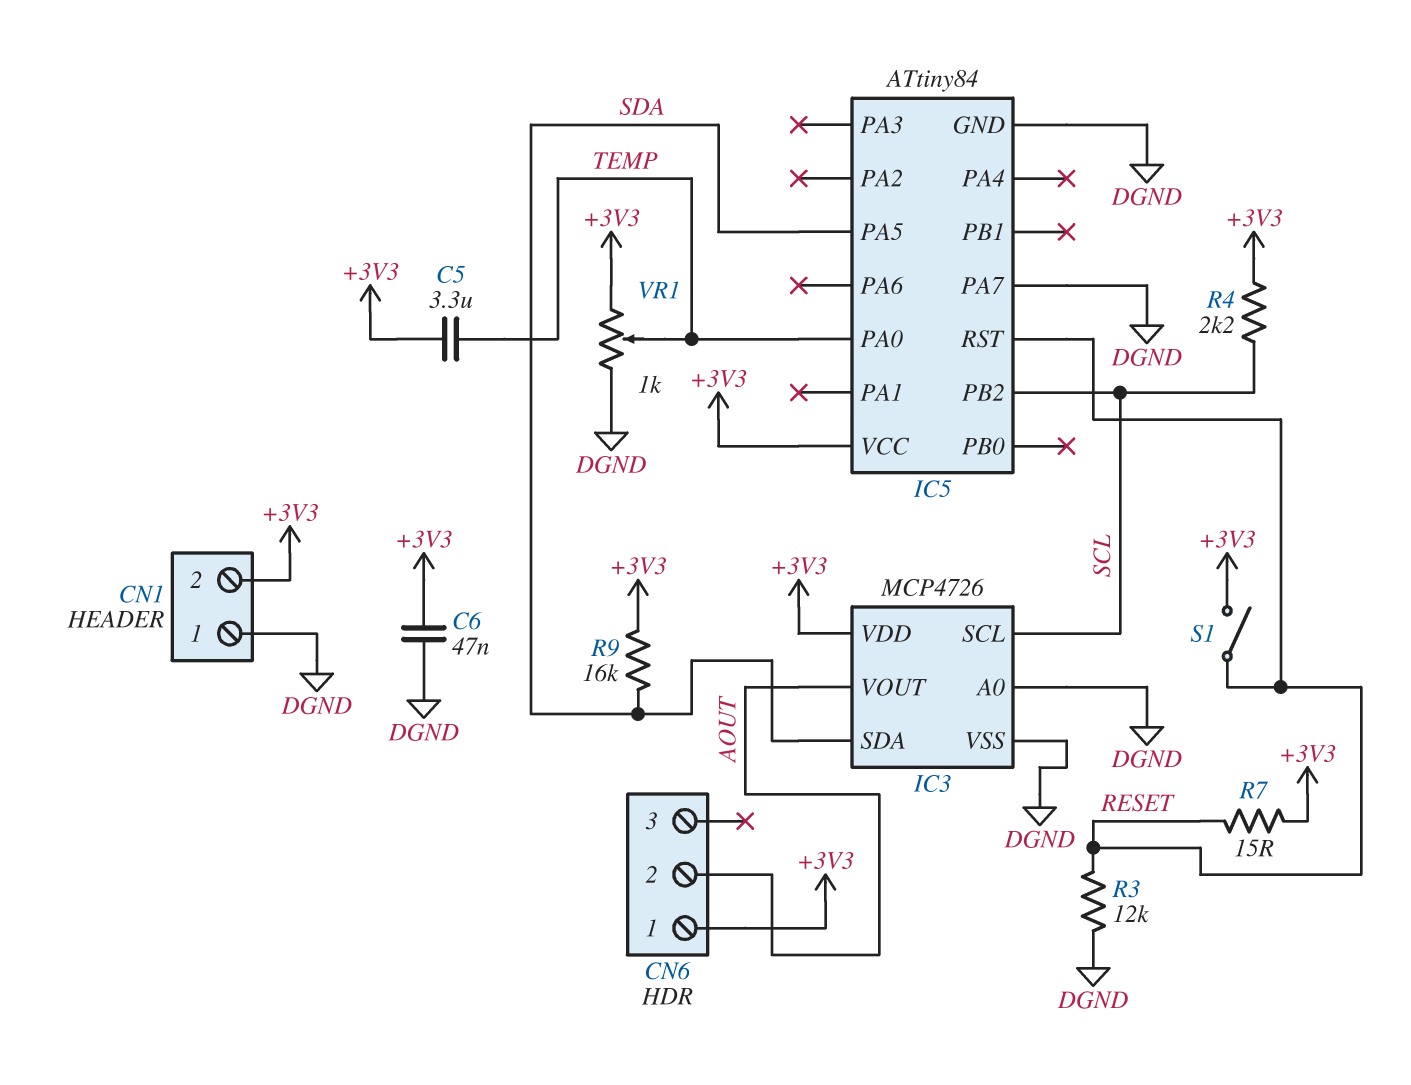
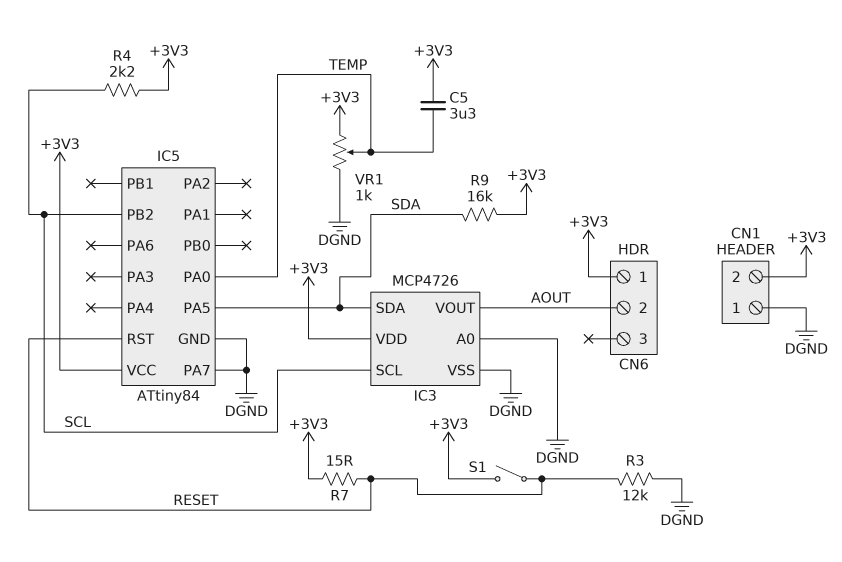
C6: 47nF (+3V3, DGND) -> none

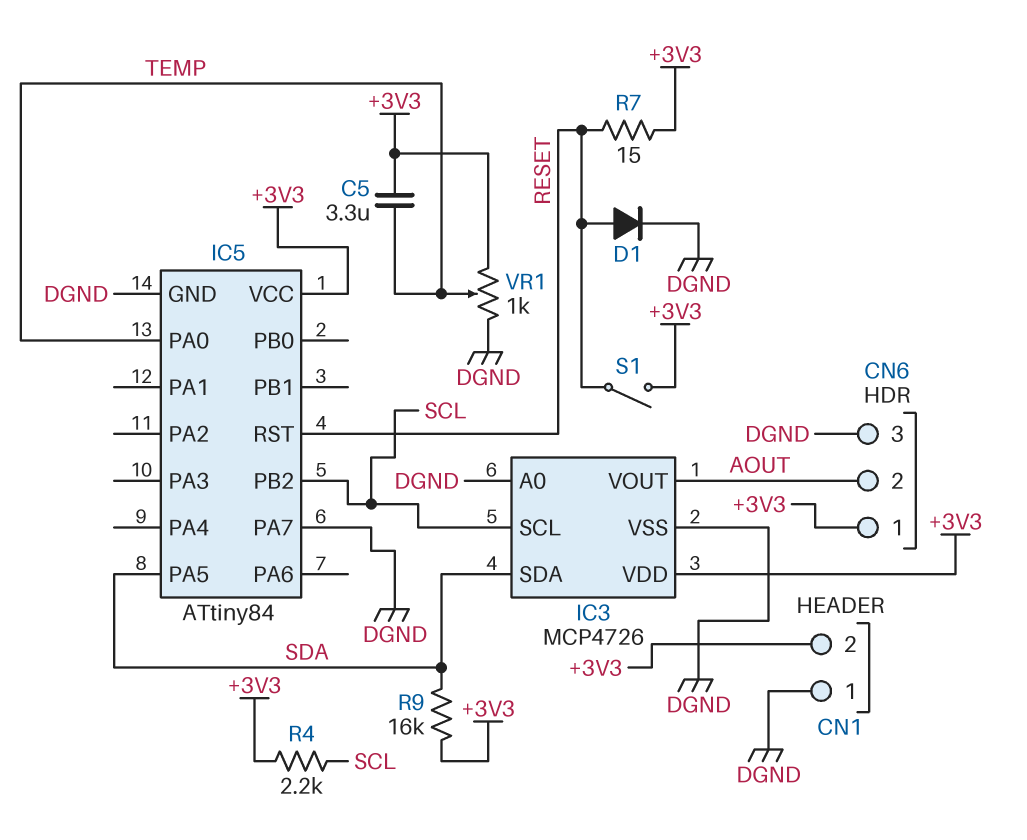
CN6 pin 3: none -> DGND
D1: none -> diode (A RESET, K DGND)
R3: 12k (DGND, RESET) -> none

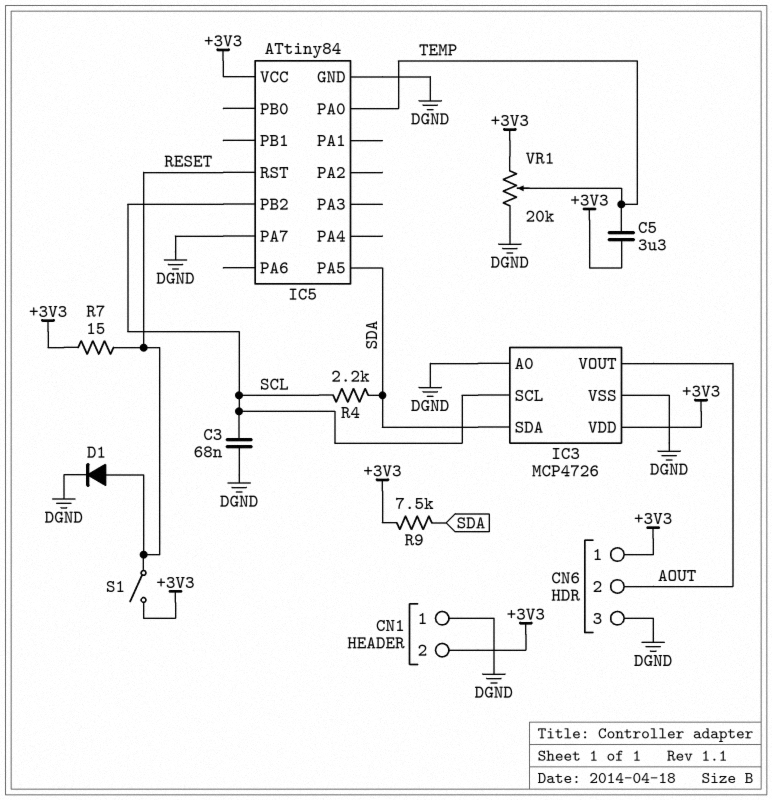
C3: none -> 68nF (DGND, SCL)
R4: 2.2k (+3V3, SCL) -> 2.2k (SCL, SDA)
R9: 16k (+3V3, SDA) -> 7.5k (+3V3, SDA)
VR1: 1k (+3V3, DGND, wiper TEMP) -> 20k (+3V3, DGND, wiper TEMP)

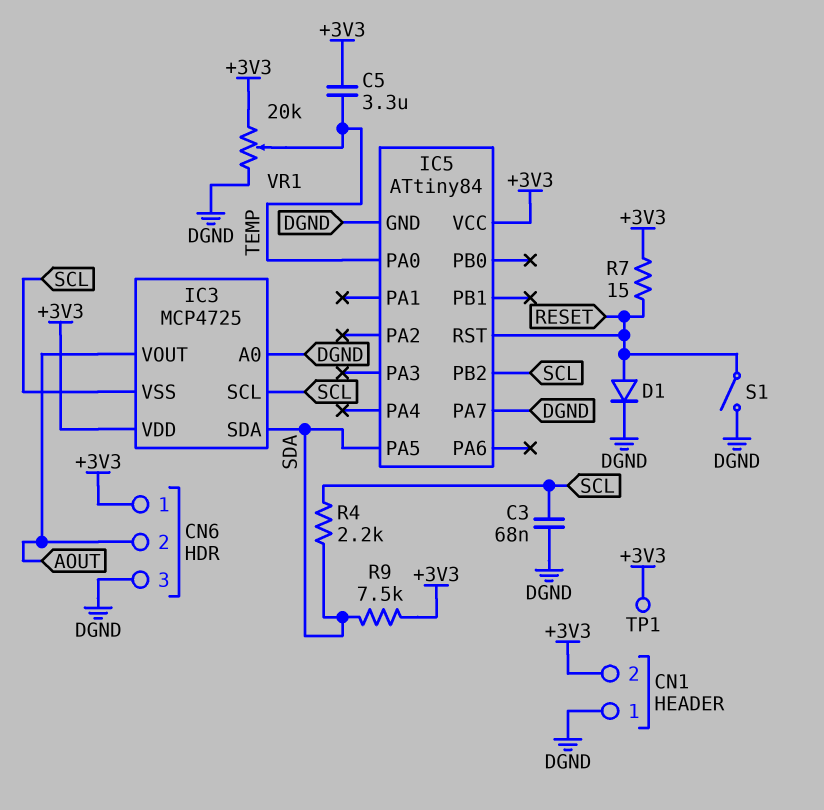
IC3: MCP4726 -> MCP4725
IC3 pin VSS: DGND -> SCL
S1: switch (+3V3, RESET) -> switch (DGND, RESET)
TP1: none -> test point (+3V3)

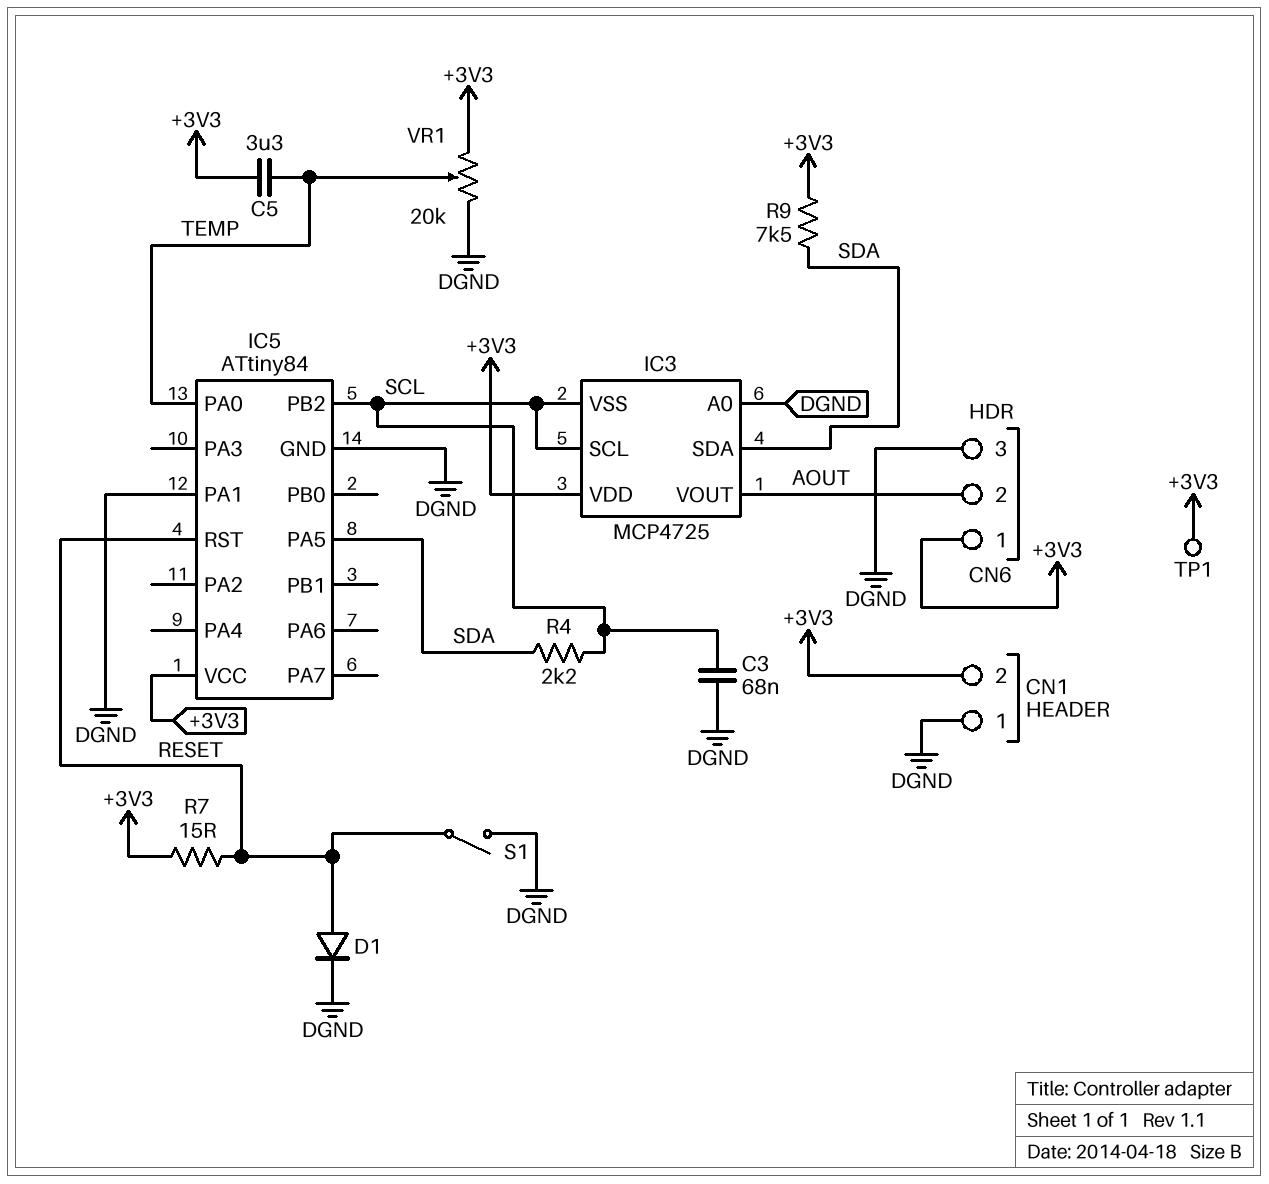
IC5 pin PA1: none -> DGND
IC5 pin PA7: DGND -> none

